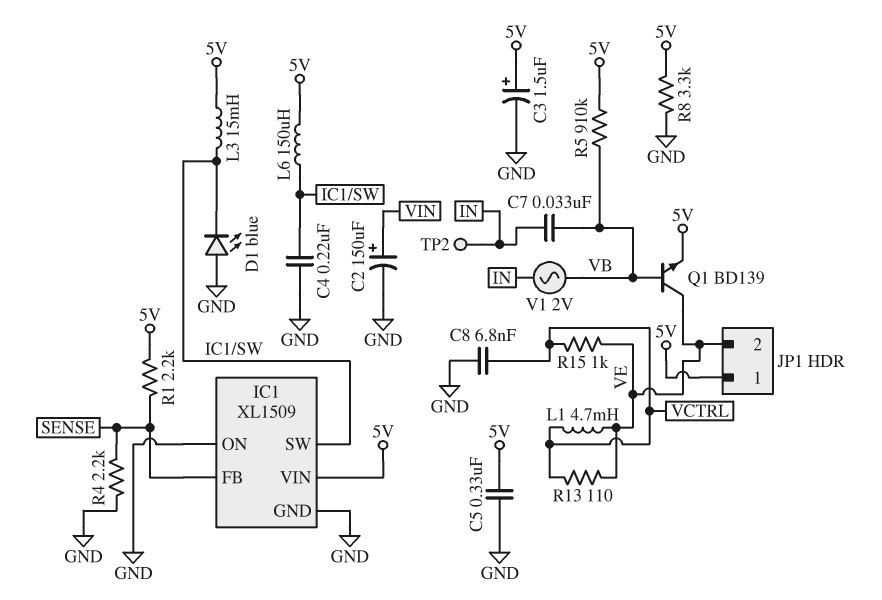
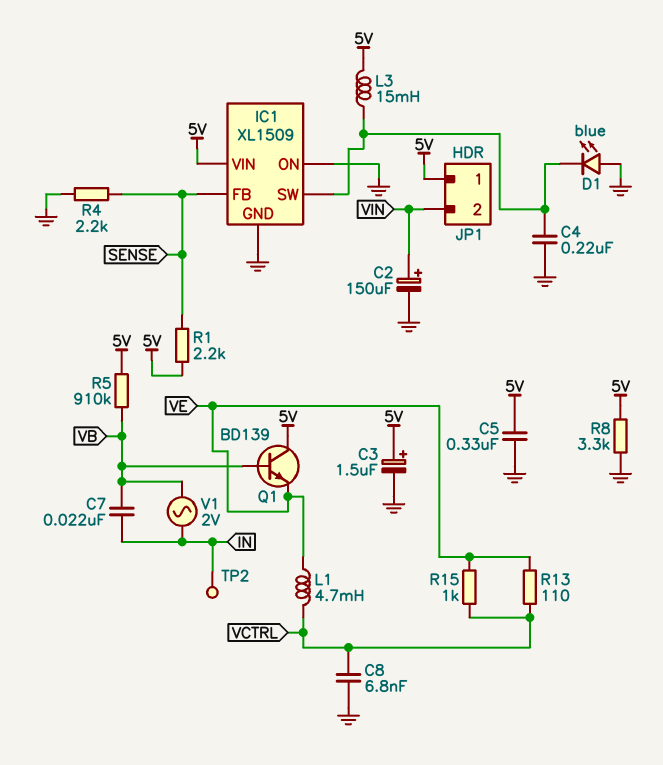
C7: 33nF (IN, VB) -> 22nF (IN, VB)
JP1 pin 2: VE -> VIN
L6: 150uH (5V, IC1/SW) -> none
Q1: NPN BD139 (B VB, C VE, E 5V) -> NPN BD139 (B VB, C 5V, E VE)

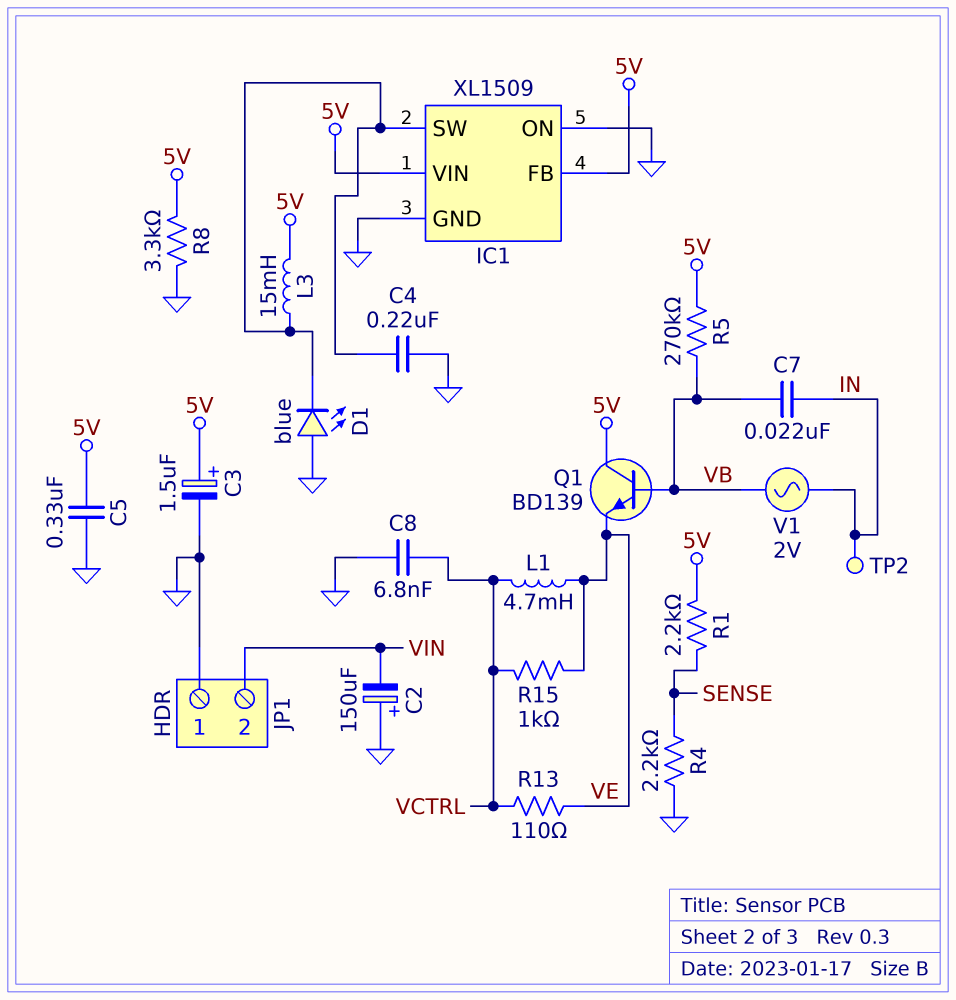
C2: 150uF (plus VIN, minus GND) -> 150uF (plus GND, minus VIN)
IC1 pin FB: SENSE -> 5V
JP1 pin 1: 5V -> GND
R5: 910k (5V, VB) -> 270k (5V, VB)

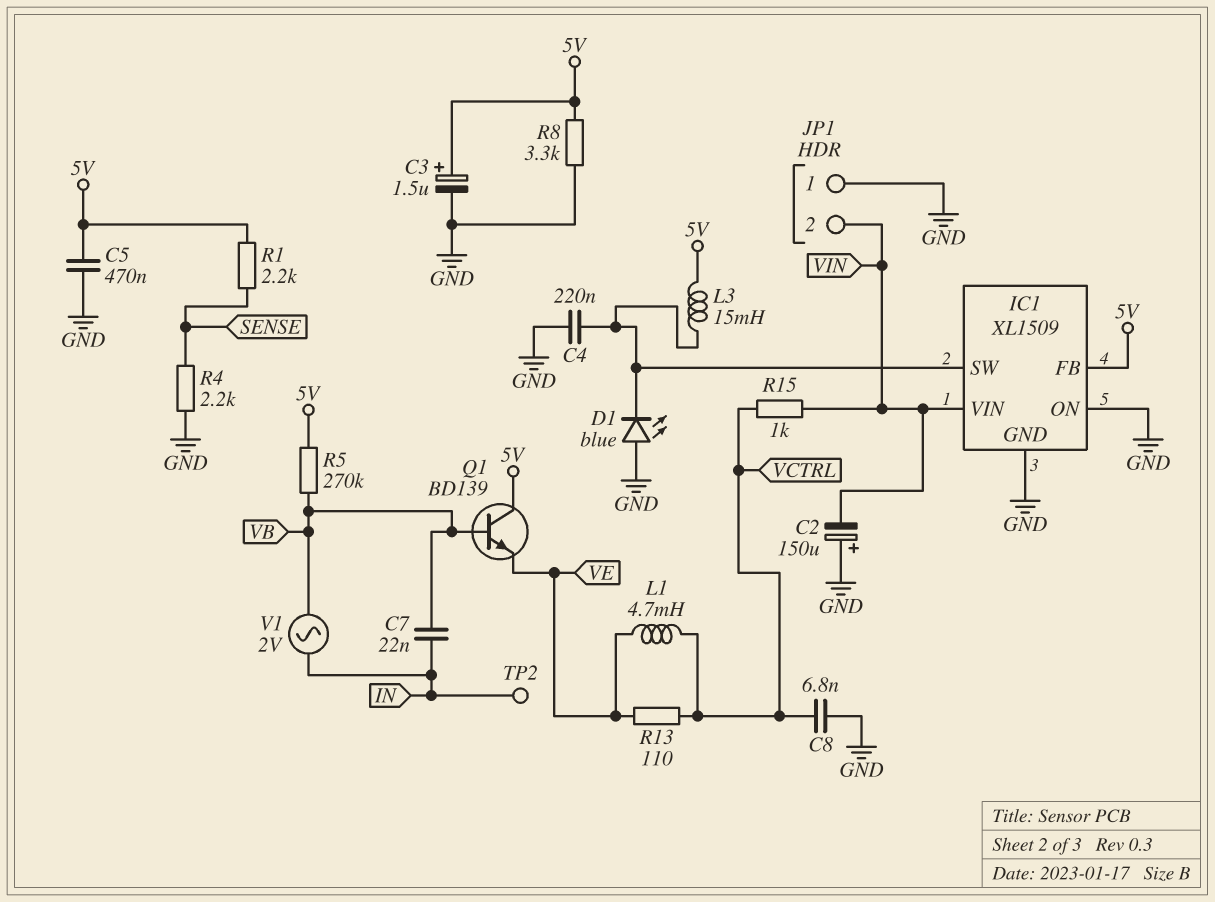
C5: 330nF (5V, GND) -> 470nF (5V, GND)
IC1 pin VIN: 5V -> VIN
R15: 1k (VCTRL, VE) -> 1k (VCTRL, VIN)

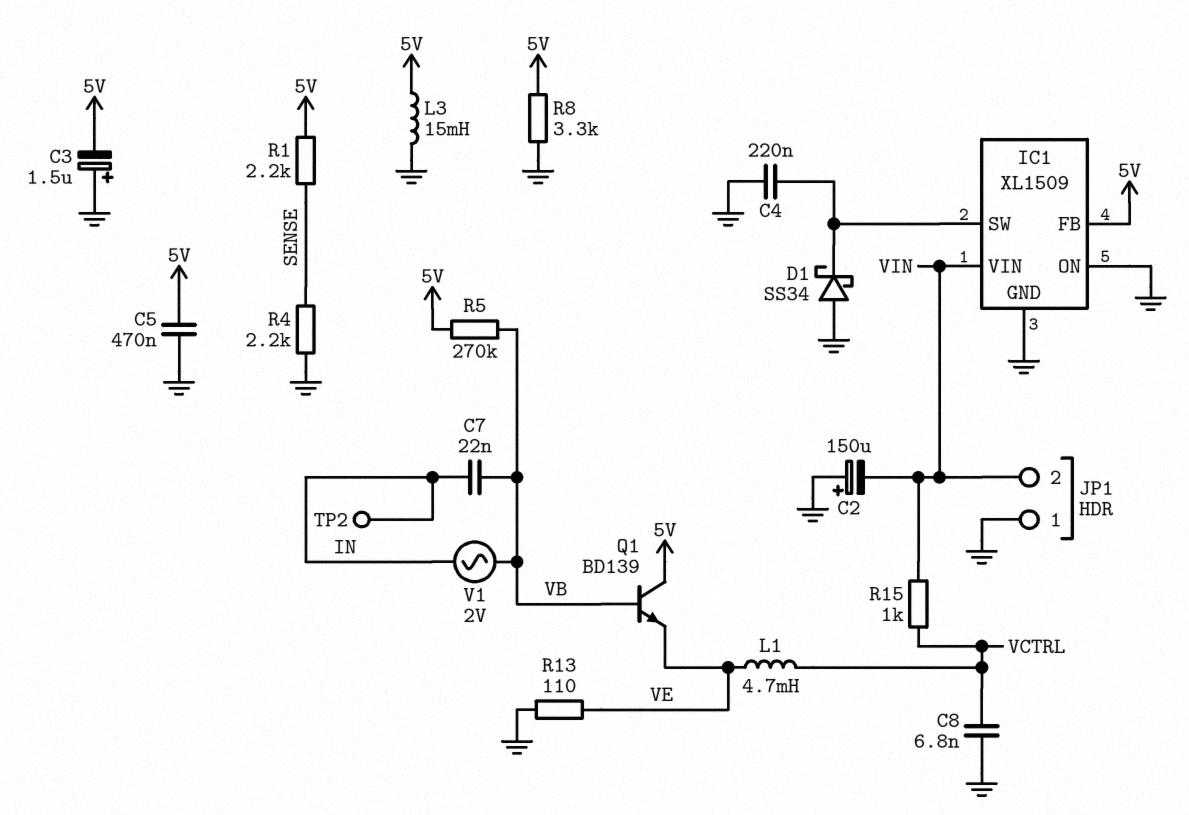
C3: 1.5uF (plus 5V, minus GND) -> 1.5uF (plus GND, minus 5V)
D1: LED blue (A GND, K IC1/SW) -> schottky SS34 (A GND, K IC1/SW)
L3: 15mH (5V, IC1/SW) -> 15mH (5V, GND)
R13: 110 (VCTRL, VE) -> 110 (GND, VE)

